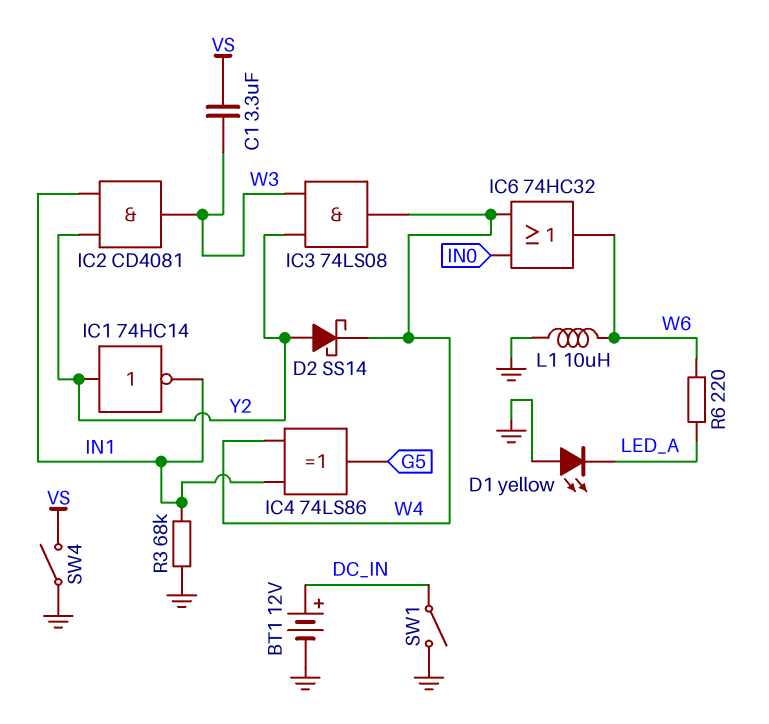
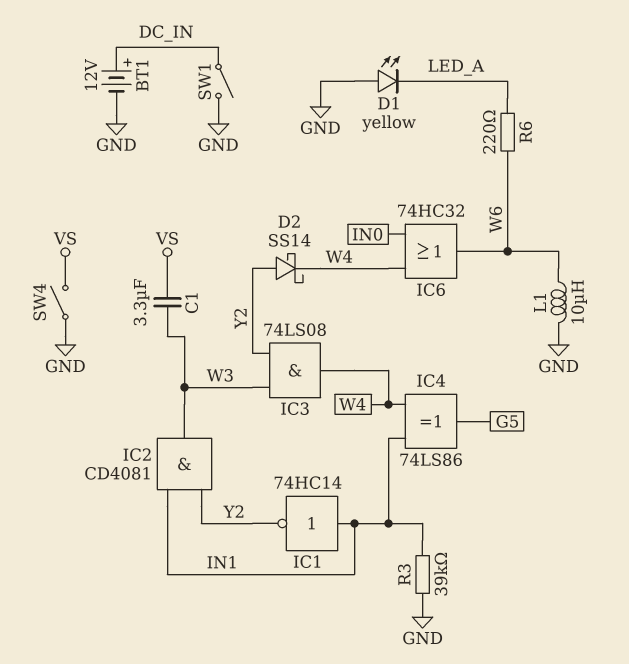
IC1: NOT 74HC14 (in Y2, out IN1) -> NOT 74HC14 (in IN1, out Y2)
R3: 68k (GND, IN1) -> 39k (GND, IN1)

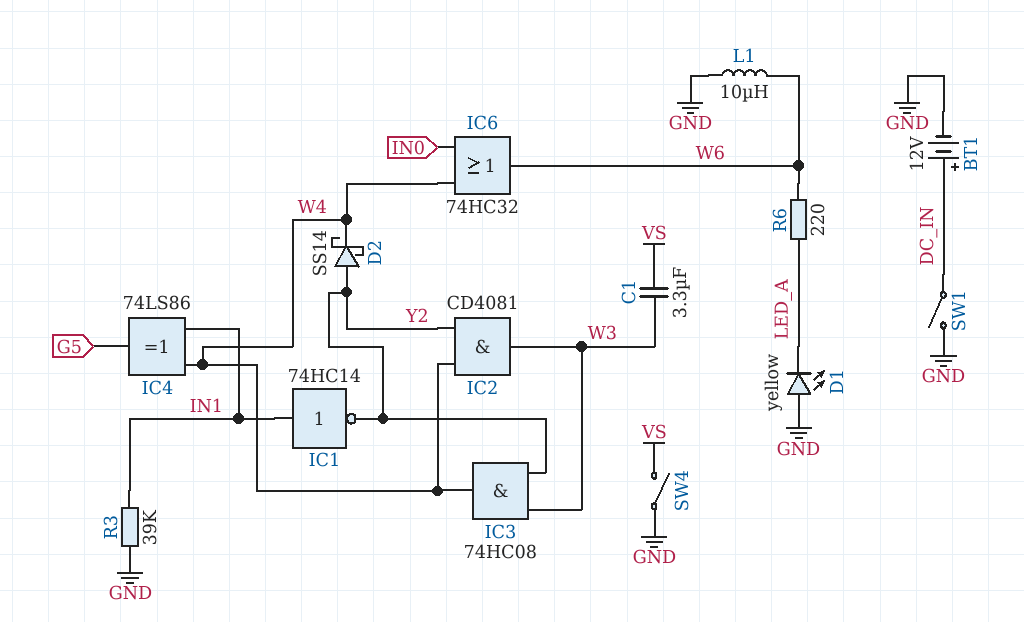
IC2: AND CD4081 (in IN1, in Y2, out W3) -> AND CD4081 (in W4, in Y2, out W3)
IC3: AND 74LS08 (in W3, in Y2, out W4) -> AND 74HC08 (in W3, in Y2, out W4)

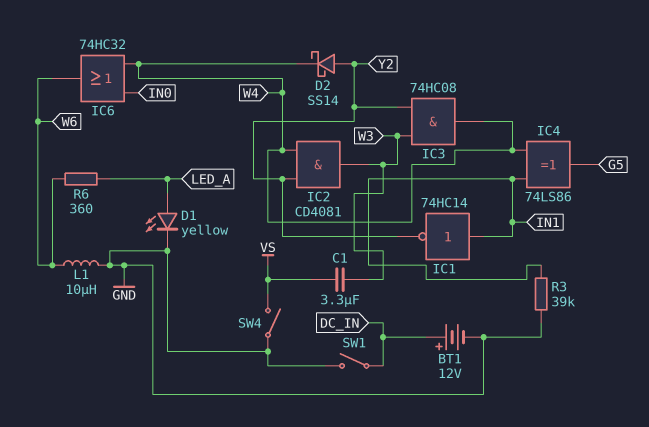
D1: LED yellow (A GND, K LED_A) -> LED yellow (A LED_A, K GND)
R6: 220 (LED_A, W6) -> 360 (LED_A, W6)

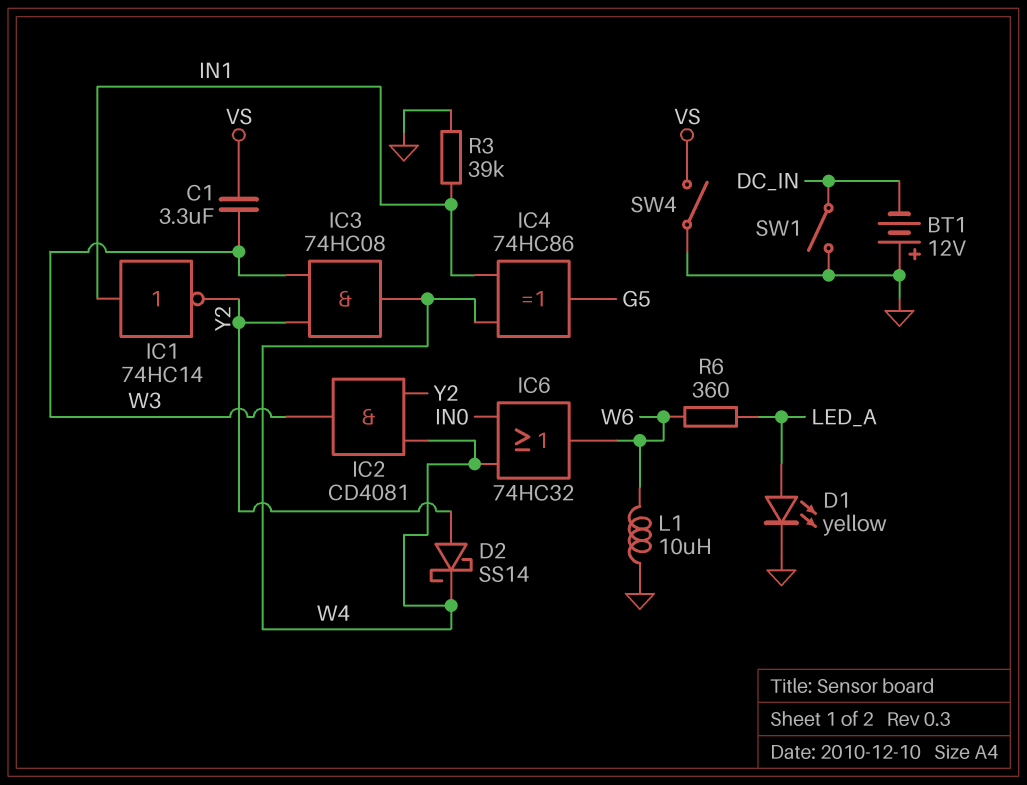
BT1: 12V (plus DC_IN, minus GND) -> 12V (plus GND, minus DC_IN)
IC4: XOR 74LS86 (in IN1, in W4, out G5) -> XOR 74HC86 (in IN1, in W4, out G5)

